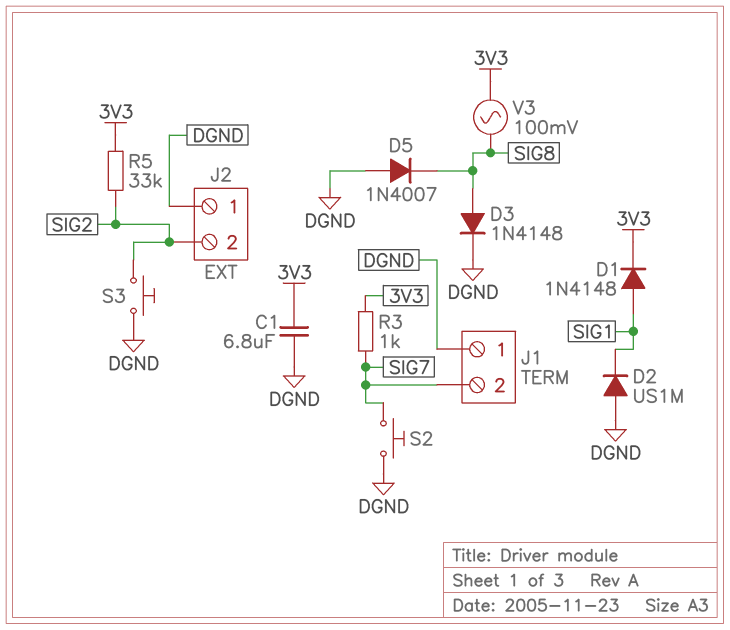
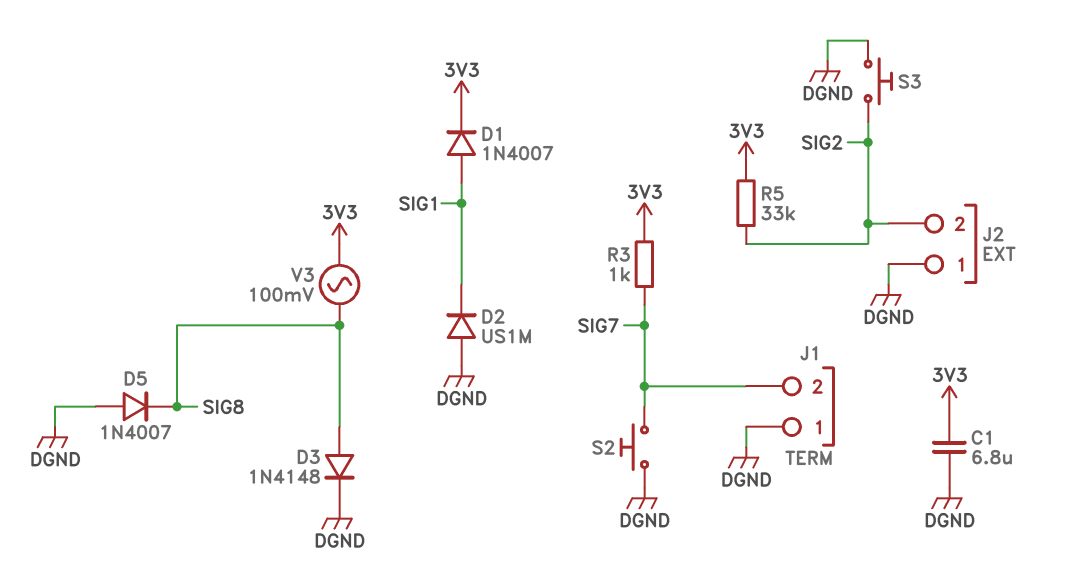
D1: diode 1N4148 (A SIG1, K 3V3) -> diode 1N4007 (A SIG1, K 3V3)

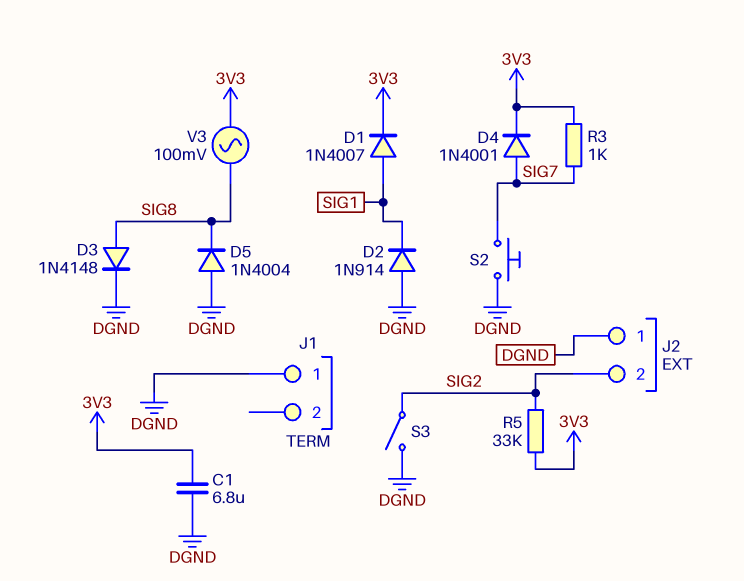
D2: diode US1M (A DGND, K SIG1) -> diode 1N914 (A DGND, K SIG1)
D4: none -> diode 1N4001 (A SIG7, K 3V3)
D5: diode 1N4007 (A DGND, K SIG8) -> diode 1N4004 (A DGND, K SIG8)
J1 pin 2: SIG7 -> none
S3: button (DGND, SIG2) -> switch (DGND, SIG2)

